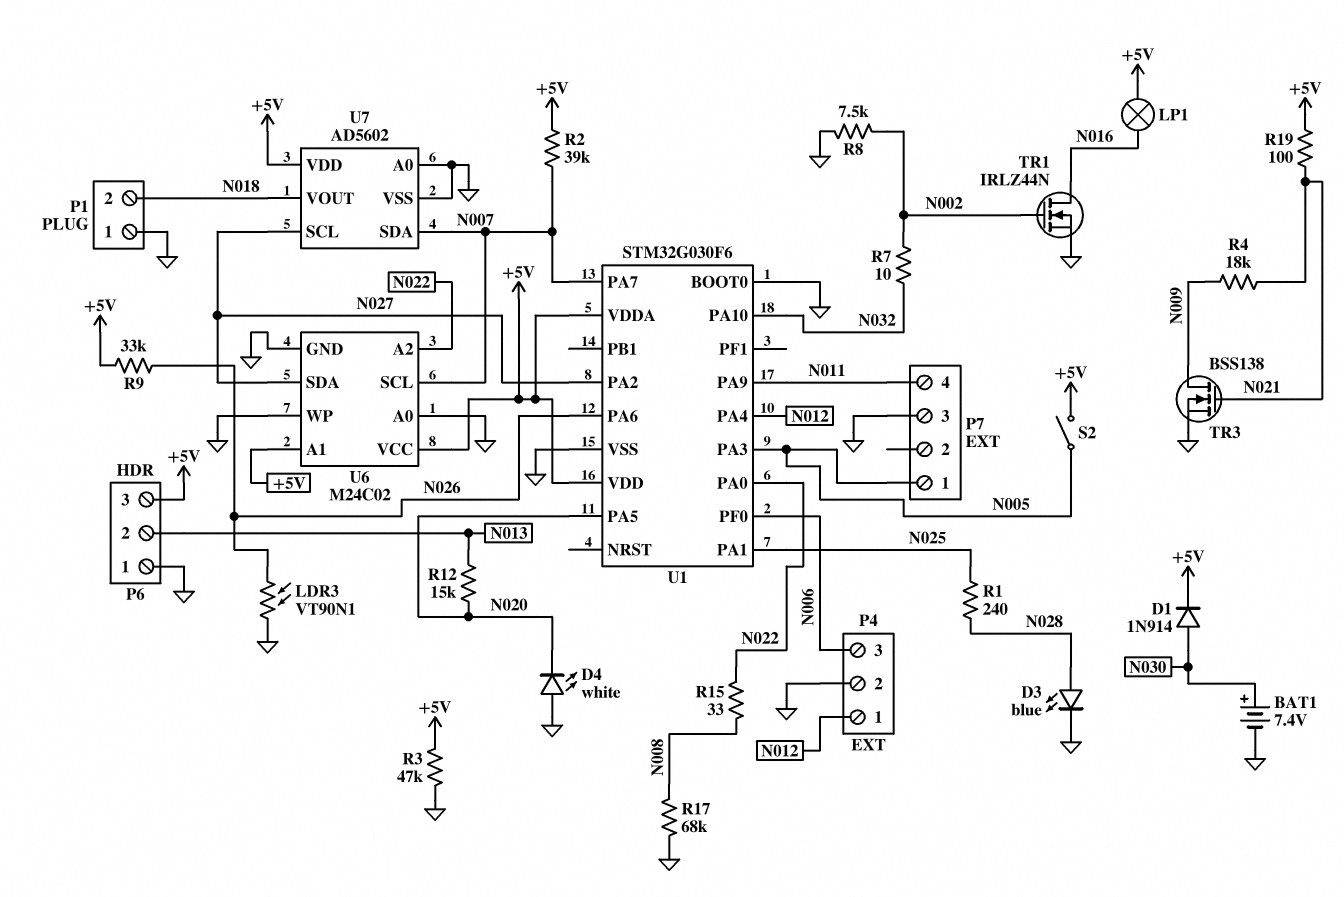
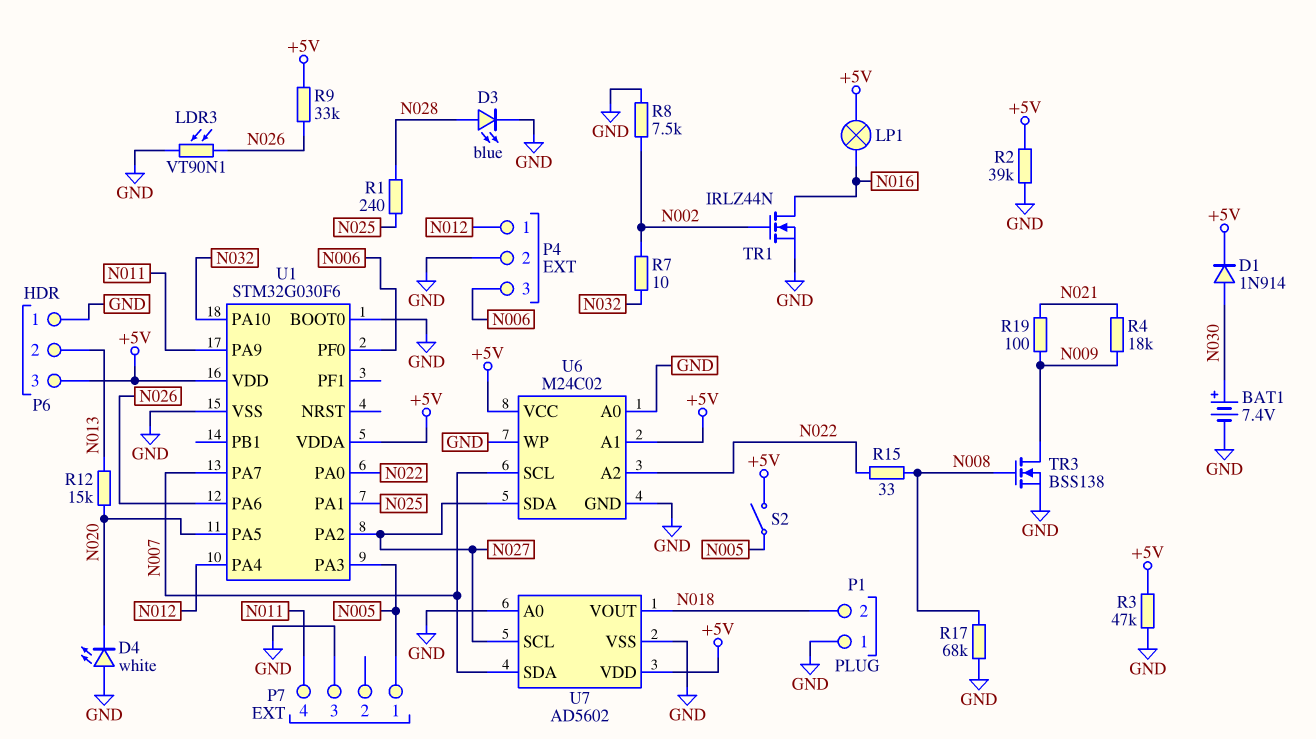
R2: 39k (+5V, N007) -> 39k (+5V, GND)
R19: 100 (+5V, N021) -> 100 (N009, N021)
TR3: NMOS BSS138 (G N021, D N009, S GND) -> NMOS BSS138 (G N008, D N009, S GND)

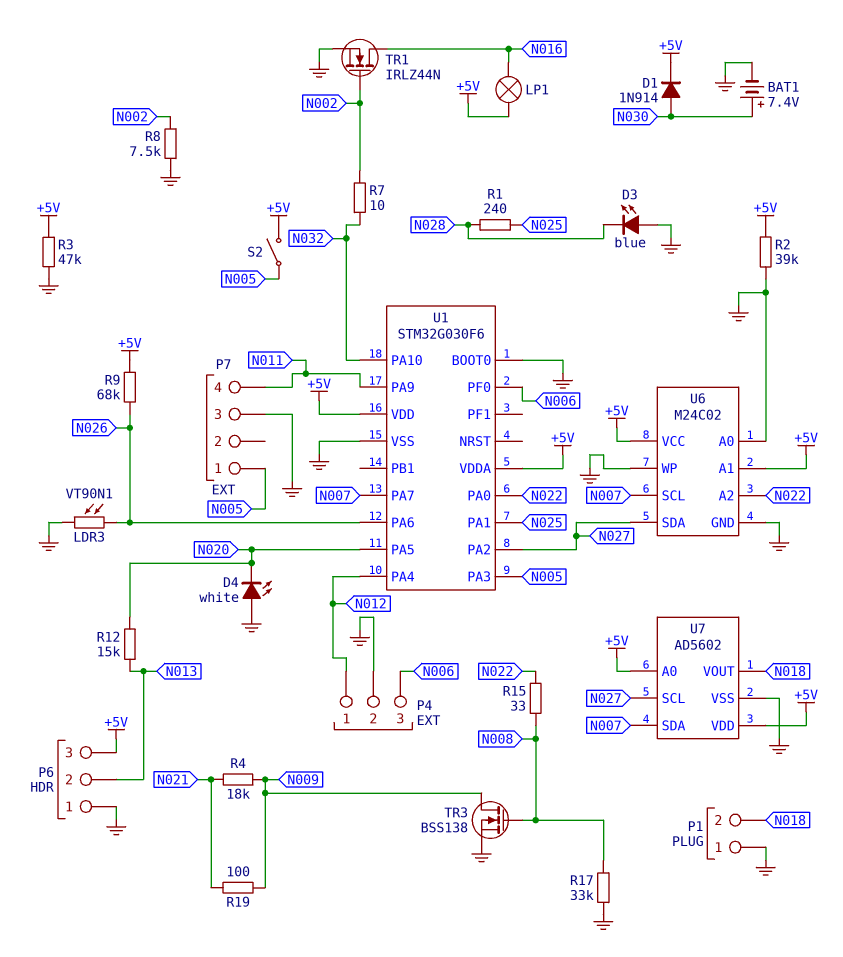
D3: LED blue (A N028, K GND) -> LED blue (A GND, K N028)
R9: 33k (+5V, N026) -> 68k (+5V, N026)
R17: 68k (GND, N008) -> 33k (GND, N008)
U7 pin A0: GND -> +5V

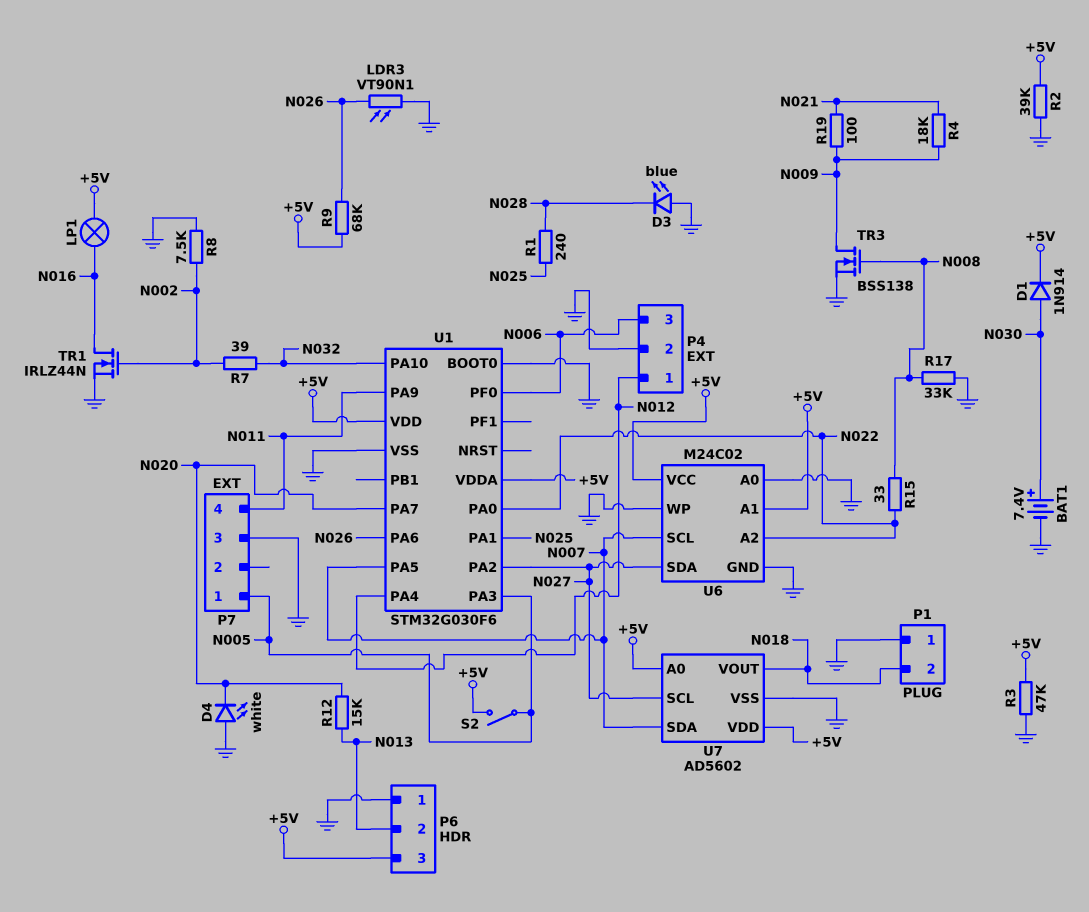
R7: 10 (N002, N032) -> 39 (N002, N032)
U1 pin PA5: N020 -> N007
U1 pin PA7: N007 -> N020

